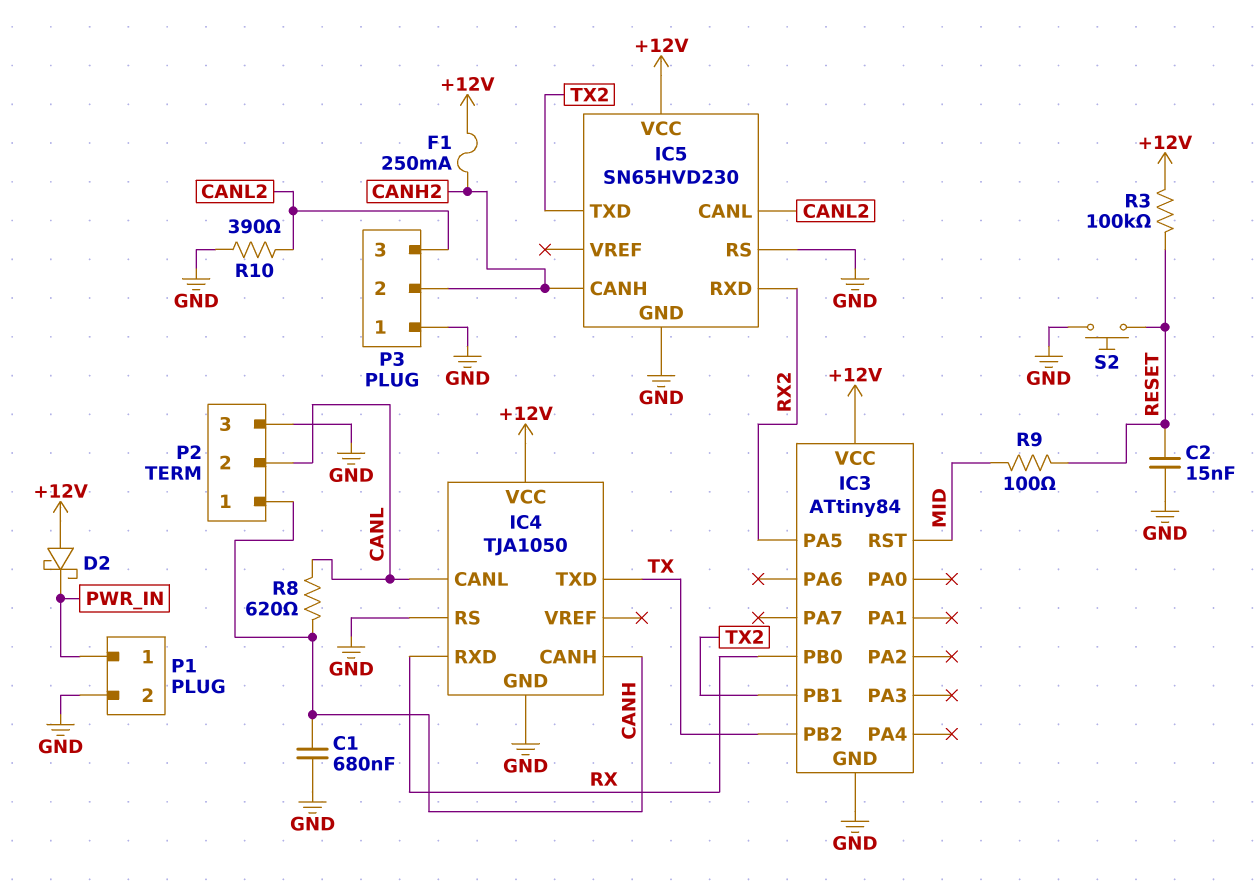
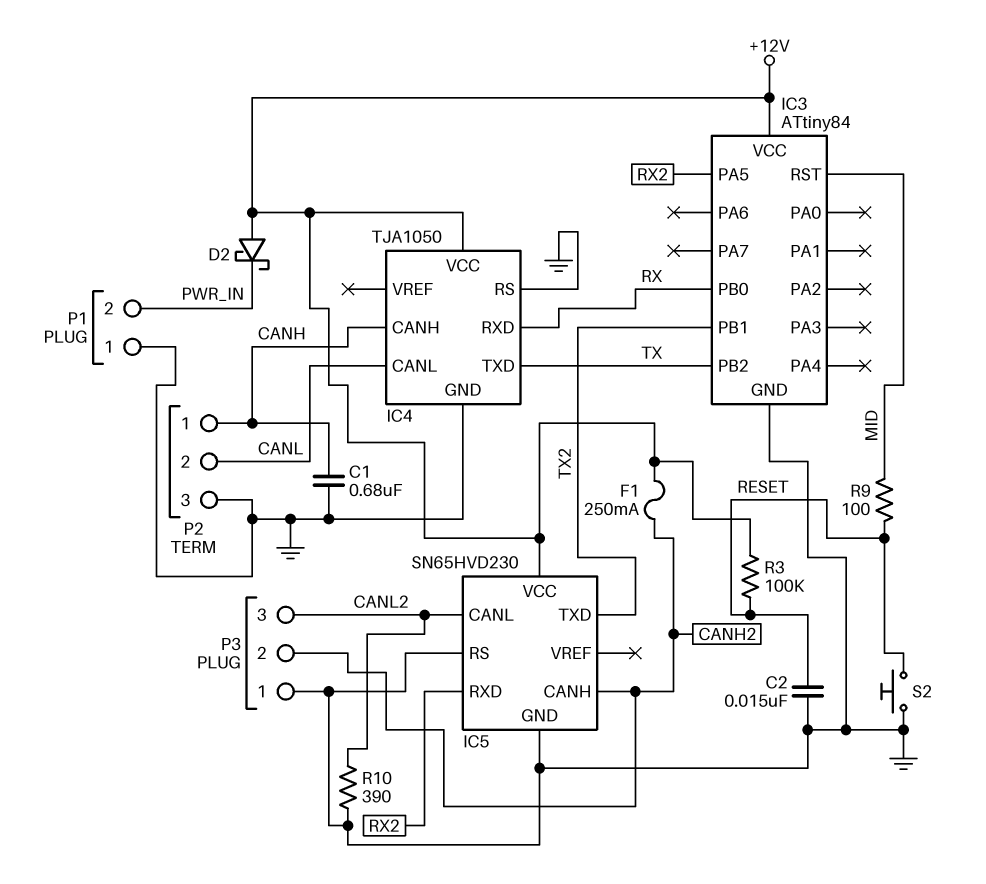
P1 pin 1: PWR_IN -> GND
P1 pin 2: GND -> PWR_IN
R8: 620 (CANH, CANL) -> none

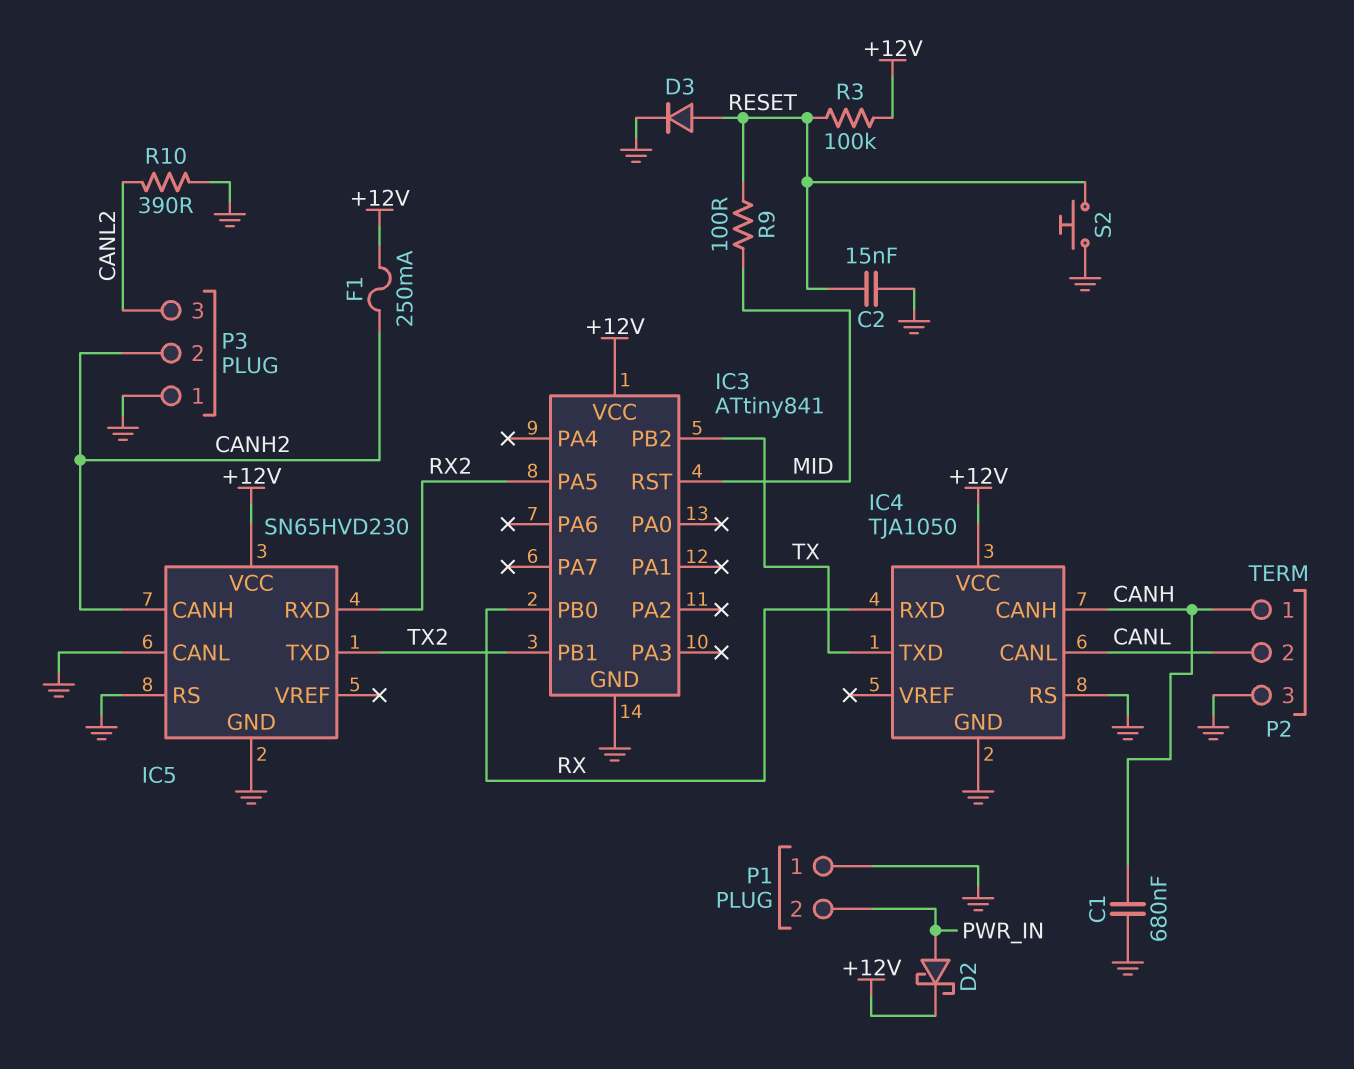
D2: schottky (A +12V, K PWR_IN) -> schottky (A PWR_IN, K +12V)
D3: none -> diode (A RESET, K GND)
IC3: ATtiny84 -> ATtiny841
IC5 pin CANL: CANL2 -> GND

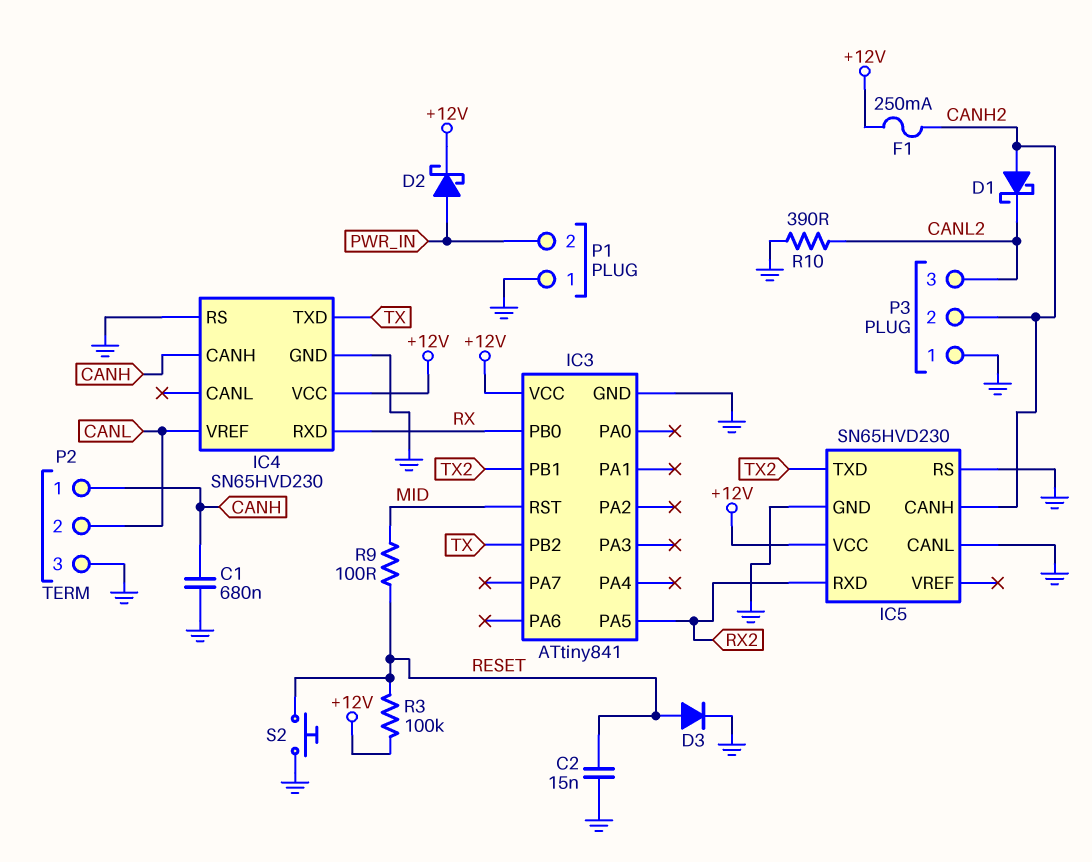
D1: none -> schottky (A CANH2, K CANL2)
IC4: TJA1050 -> SN65HVD230
IC4 pin CANL: CANL -> none
IC4 pin VREF: none -> CANL

